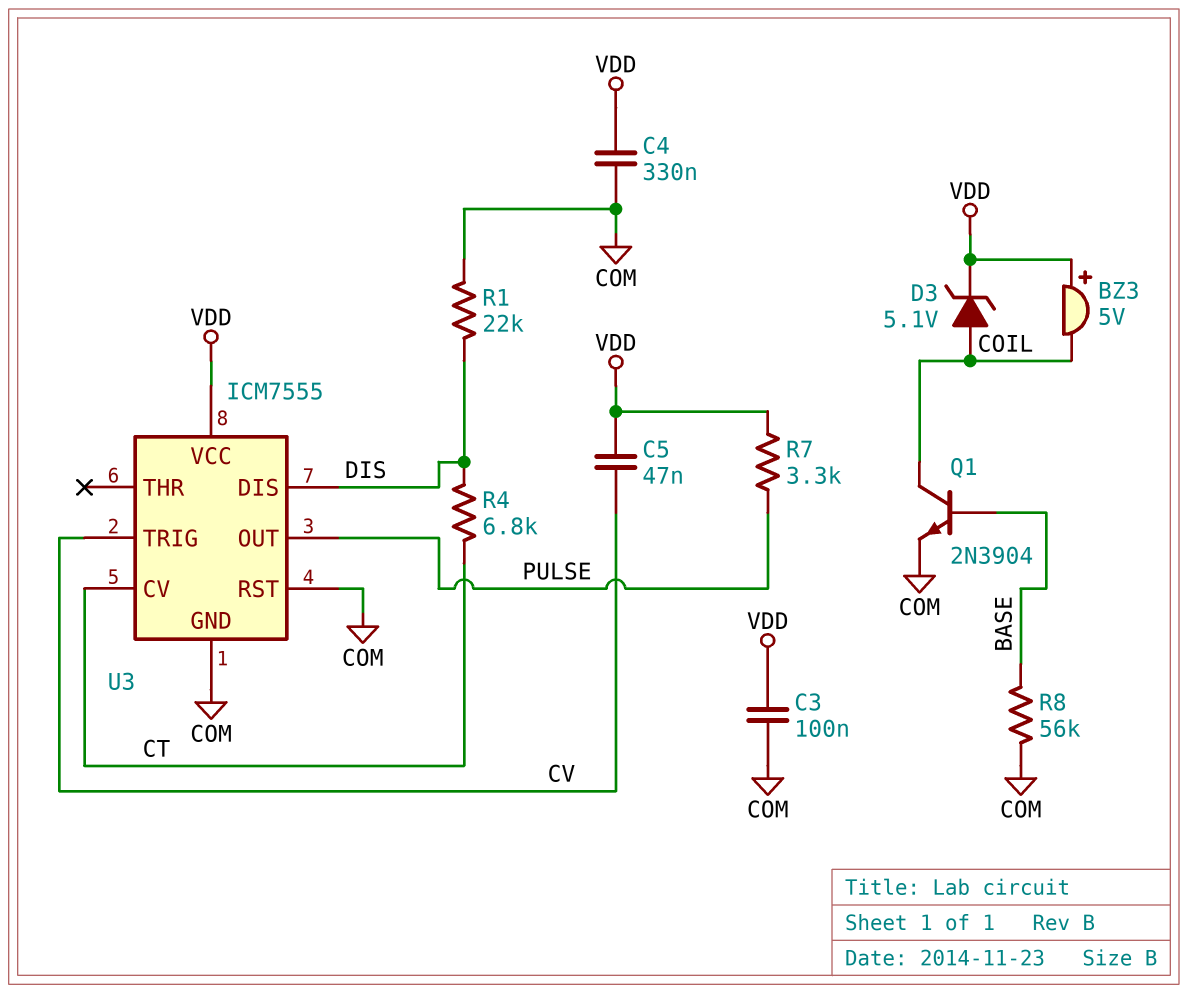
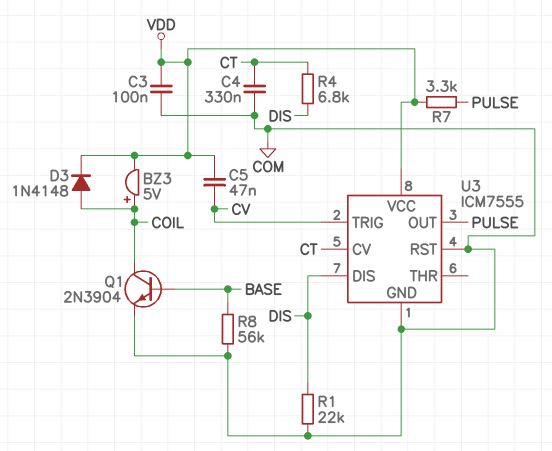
BZ3: buzzer 5V (plus VDD, minus COIL) -> buzzer 5V (plus COIL, minus VDD)
C4: 330nF (COM, VDD) -> 330nF (COM, CT)
D3: zener 5.1V (A COIL, K VDD) -> diode 1N4148 (A COIL, K VDD)

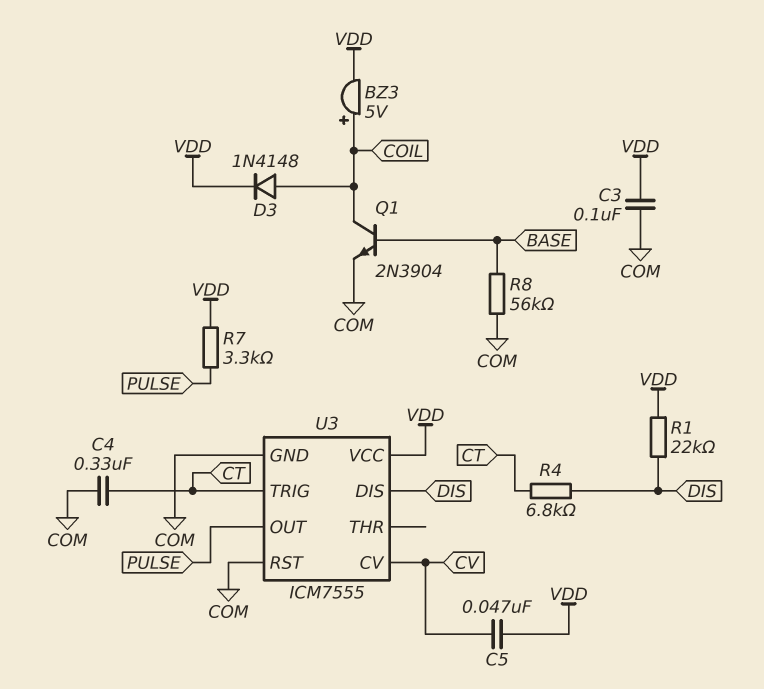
R1: 22k (COM, DIS) -> 22k (DIS, VDD)
U3 pin CV: CT -> CV
U3 pin TRIG: CV -> CT

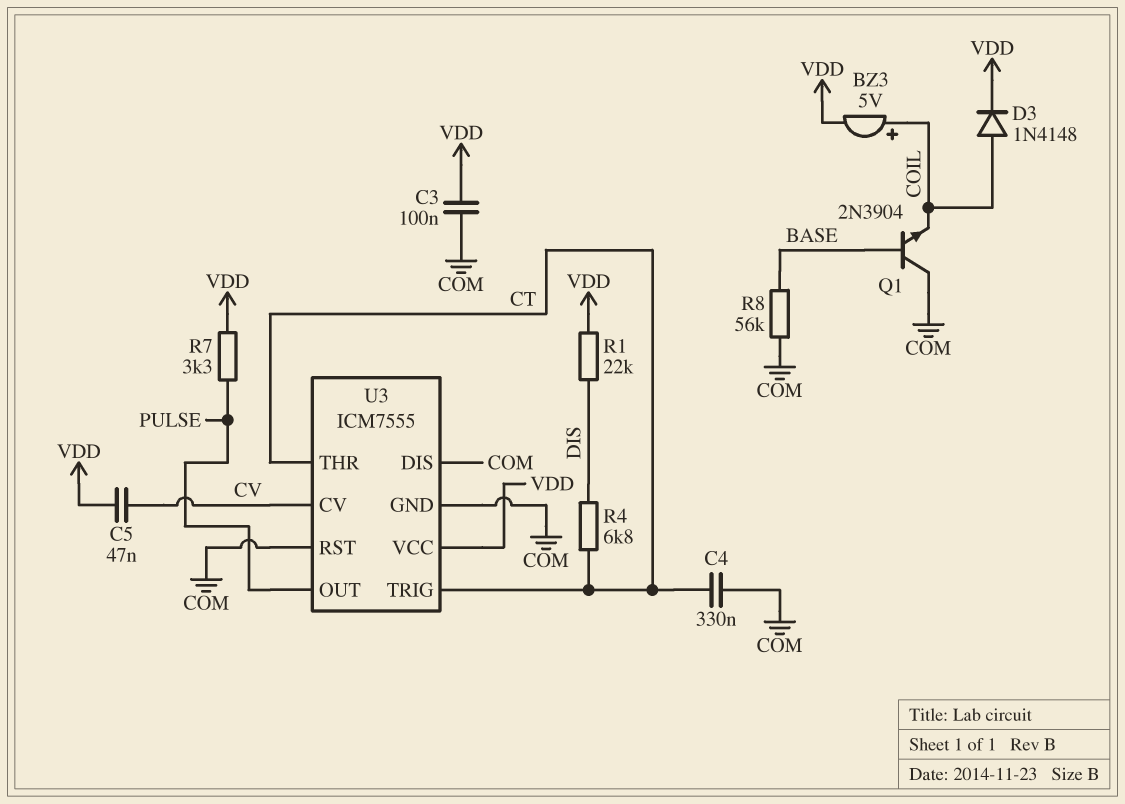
Q1: NPN 2N3904 (B BASE, C COIL, E COM) -> NPN 2N3904 (B BASE, C COM, E COIL)
U3 pin DIS: DIS -> COM
U3 pin THR: none -> CT

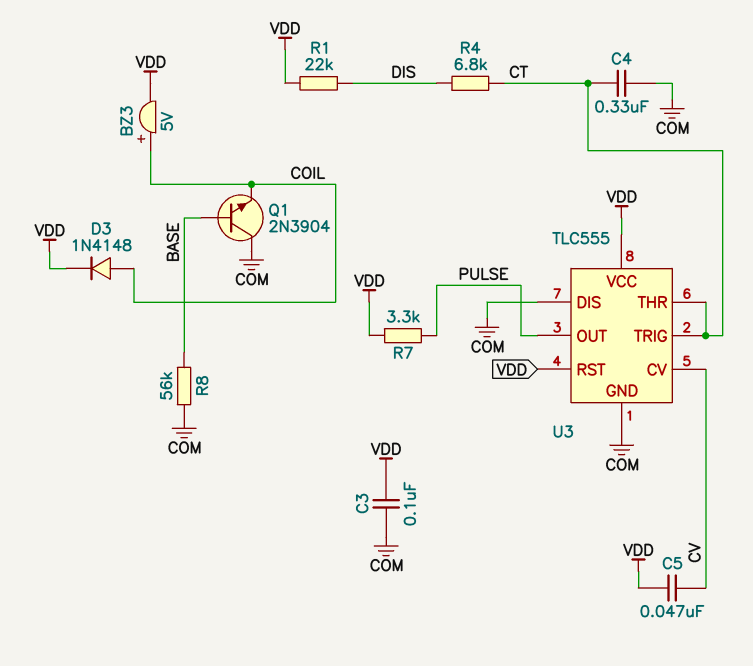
U3: ICM7555 -> TLC555
U3 pin RST: COM -> VDD

